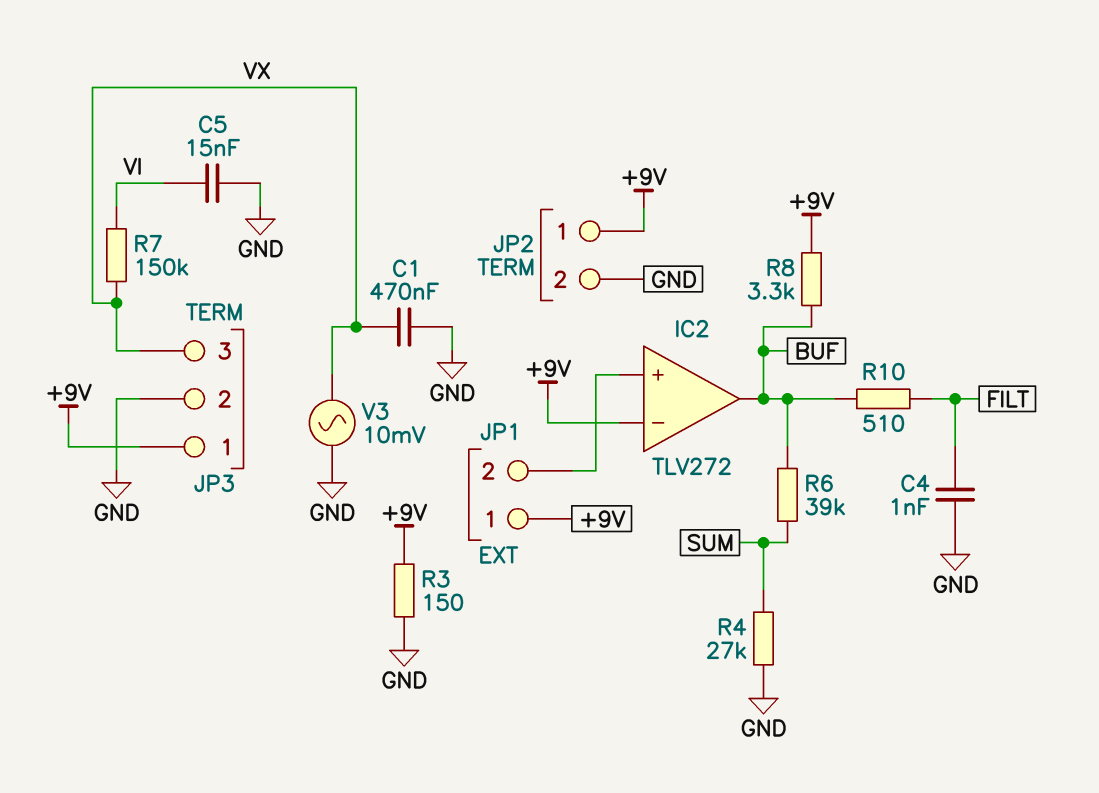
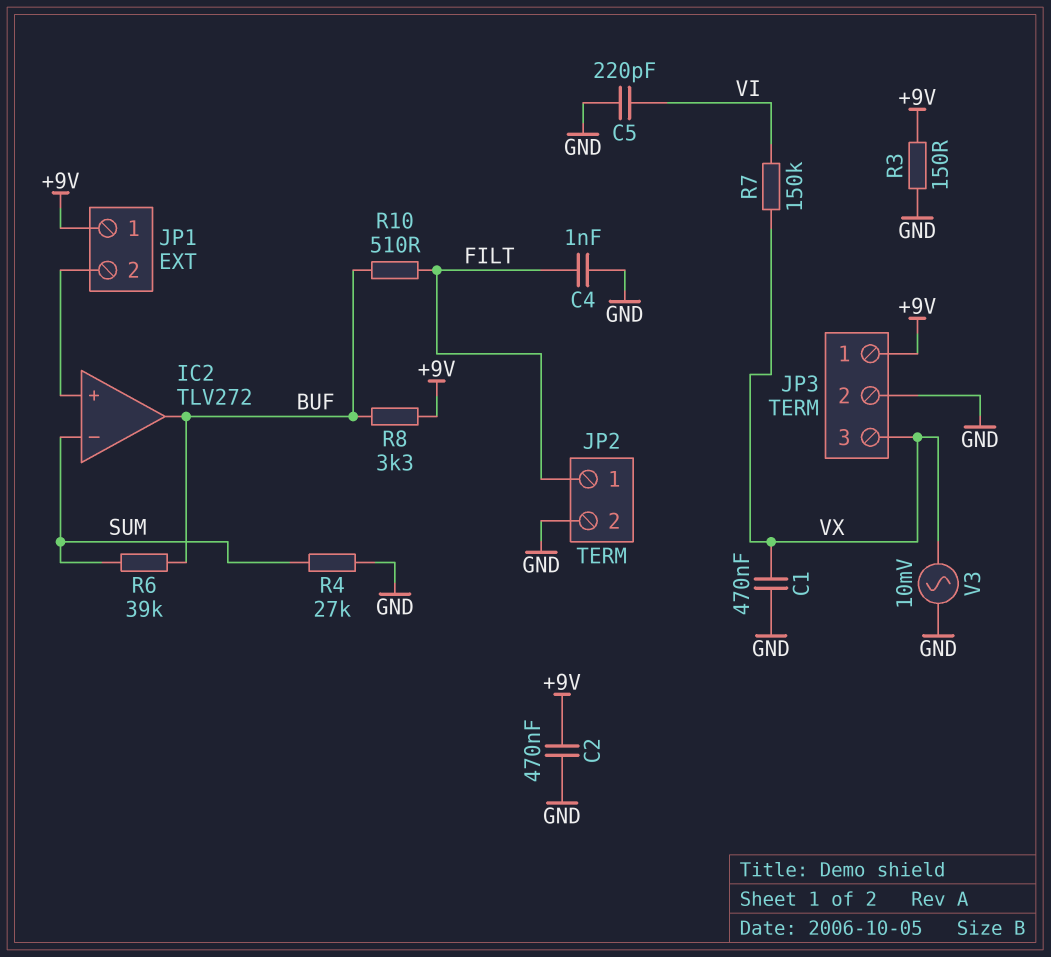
C2: none -> 470nF (+9V, GND)
C5: 15nF (GND, VI) -> 220pF (GND, VI)
IC2 pin in-: +9V -> SUM
JP2 pin 1: +9V -> FILT

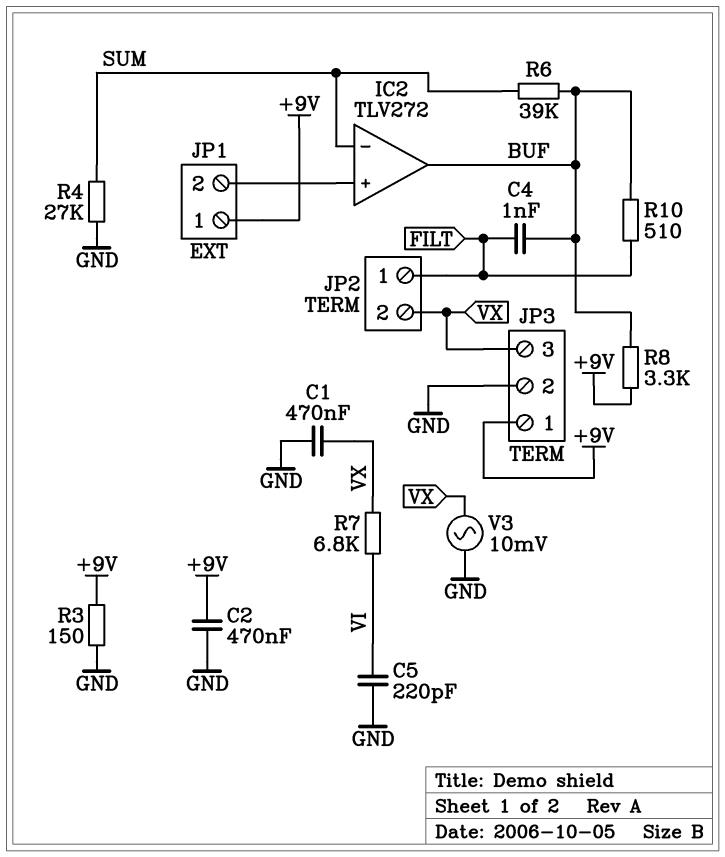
C4: 1nF (FILT, GND) -> 1nF (BUF, FILT)
JP2 pin 2: GND -> VX
R7: 150k (VI, VX) -> 6.8k (VI, VX)

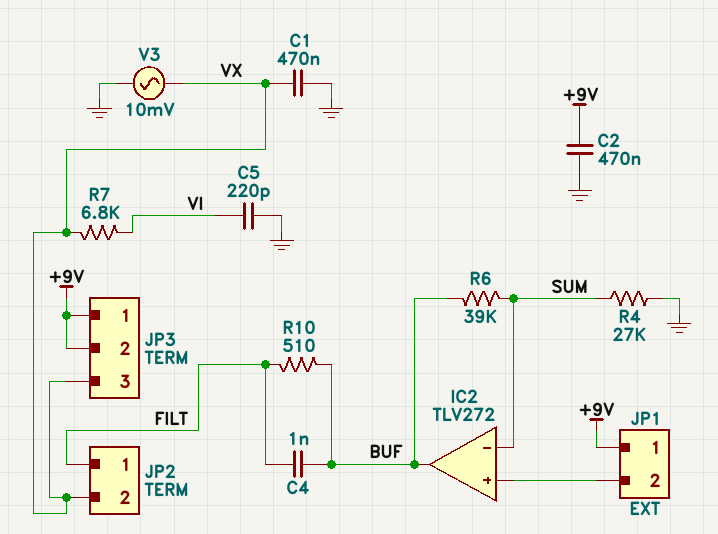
JP3 pin 2: GND -> +9V
R3: 150 (+9V, GND) -> none
R8: 3.3k (+9V, BUF) -> none

